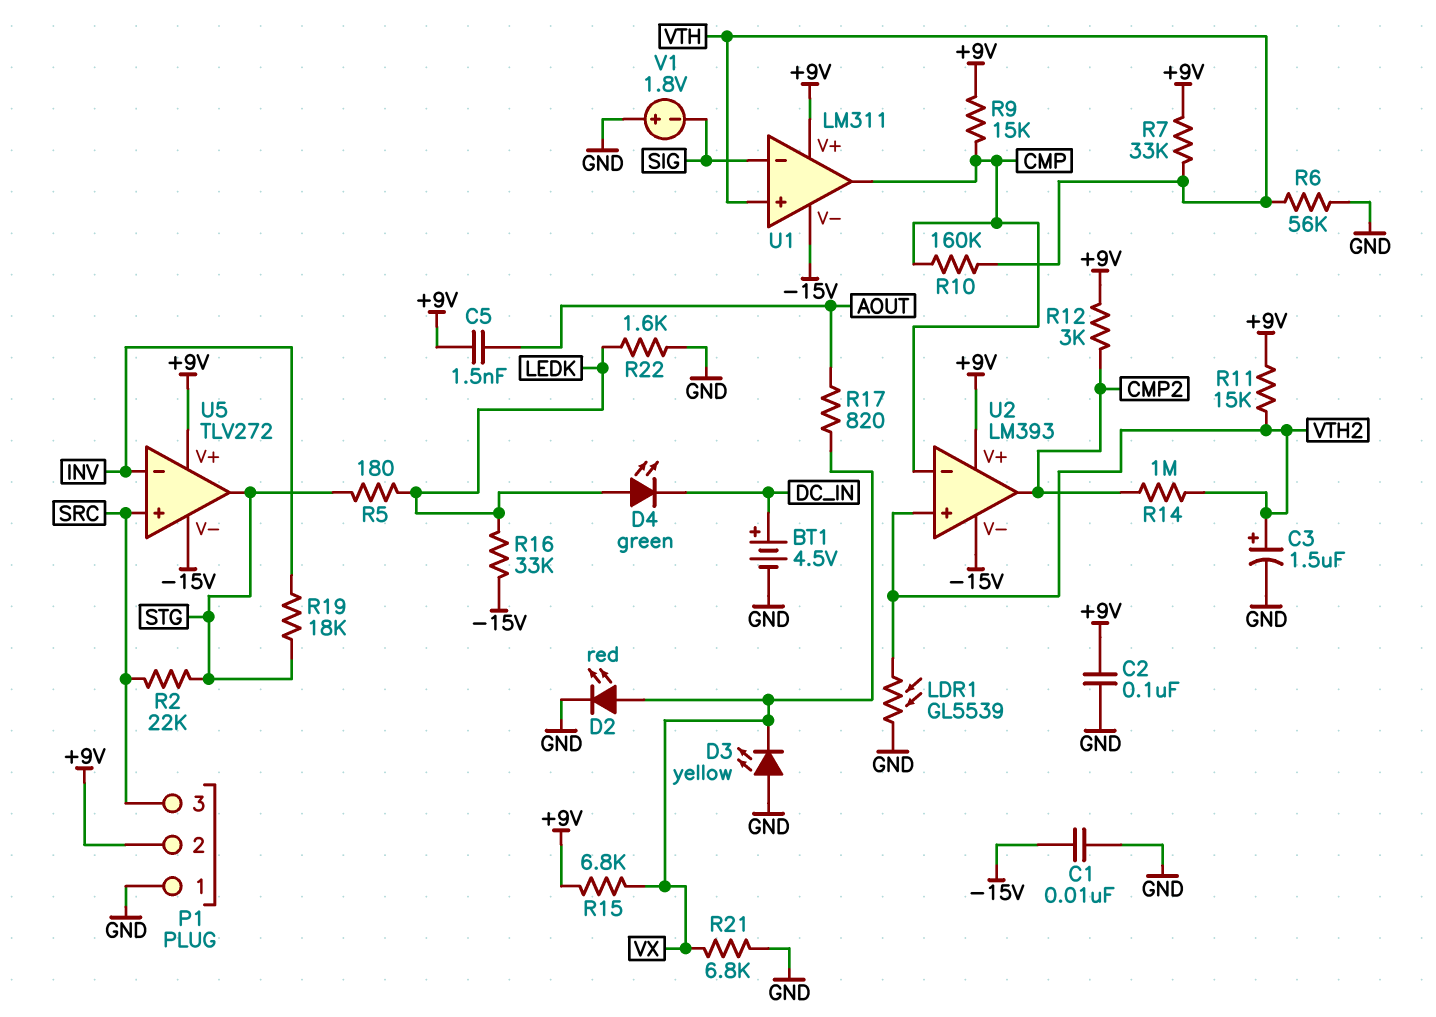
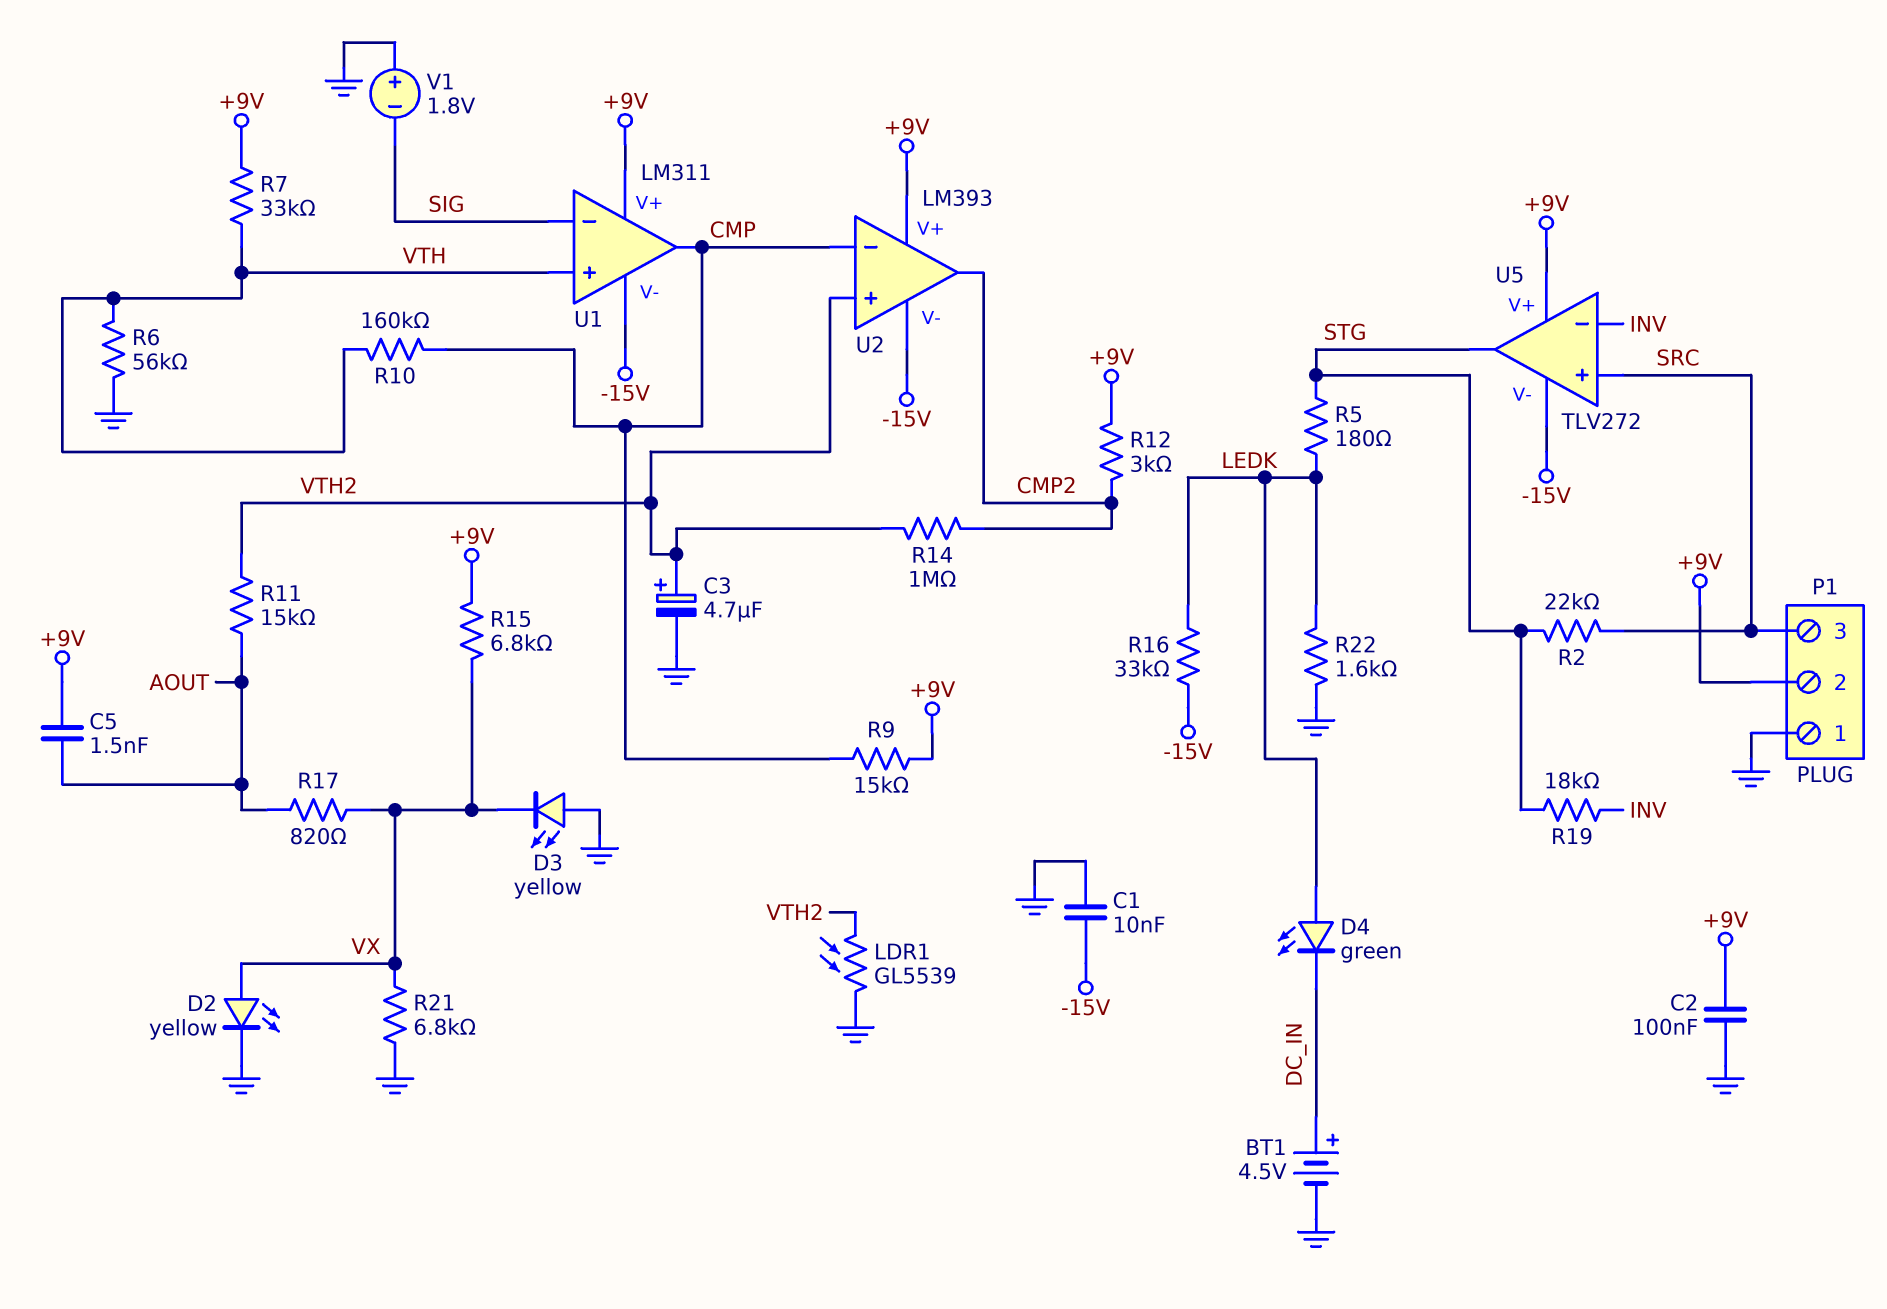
C3: 1.5uF (plus VTH2, minus GND) -> 4.7uF (plus VTH2, minus GND)
D2: LED red (A VX, K GND) -> LED yellow (A VX, K GND)
R11: 15k (+9V, VTH2) -> 15k (AOUT, VTH2)

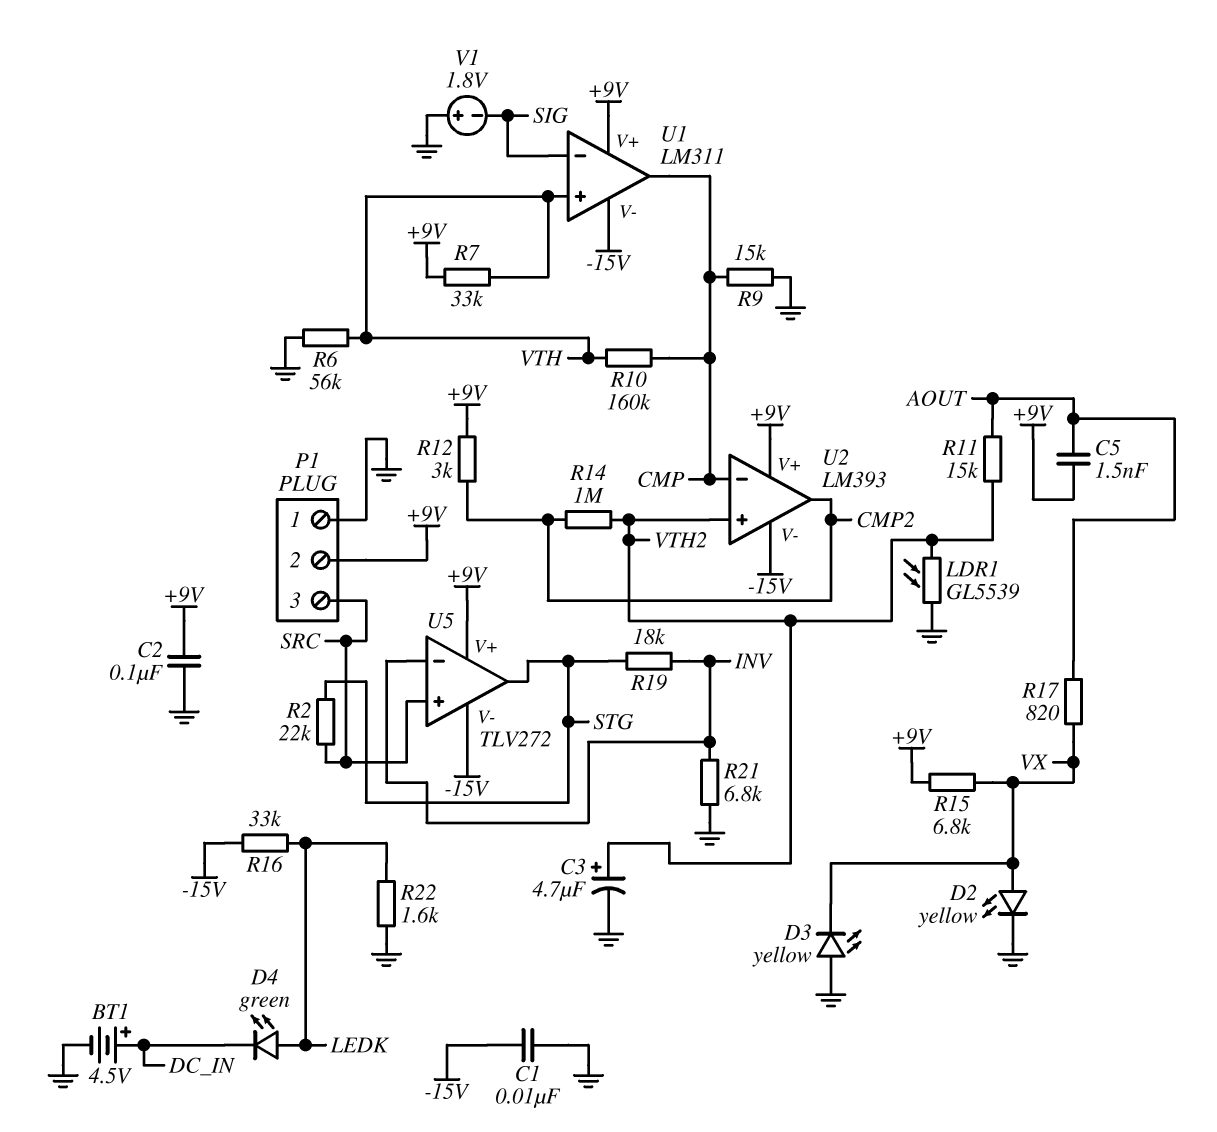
R5: 180 (LEDK, STG) -> none
R9: 15k (+9V, CMP) -> 15k (CMP, GND)
R21: 6.8k (GND, VX) -> 6.8k (GND, INV)

